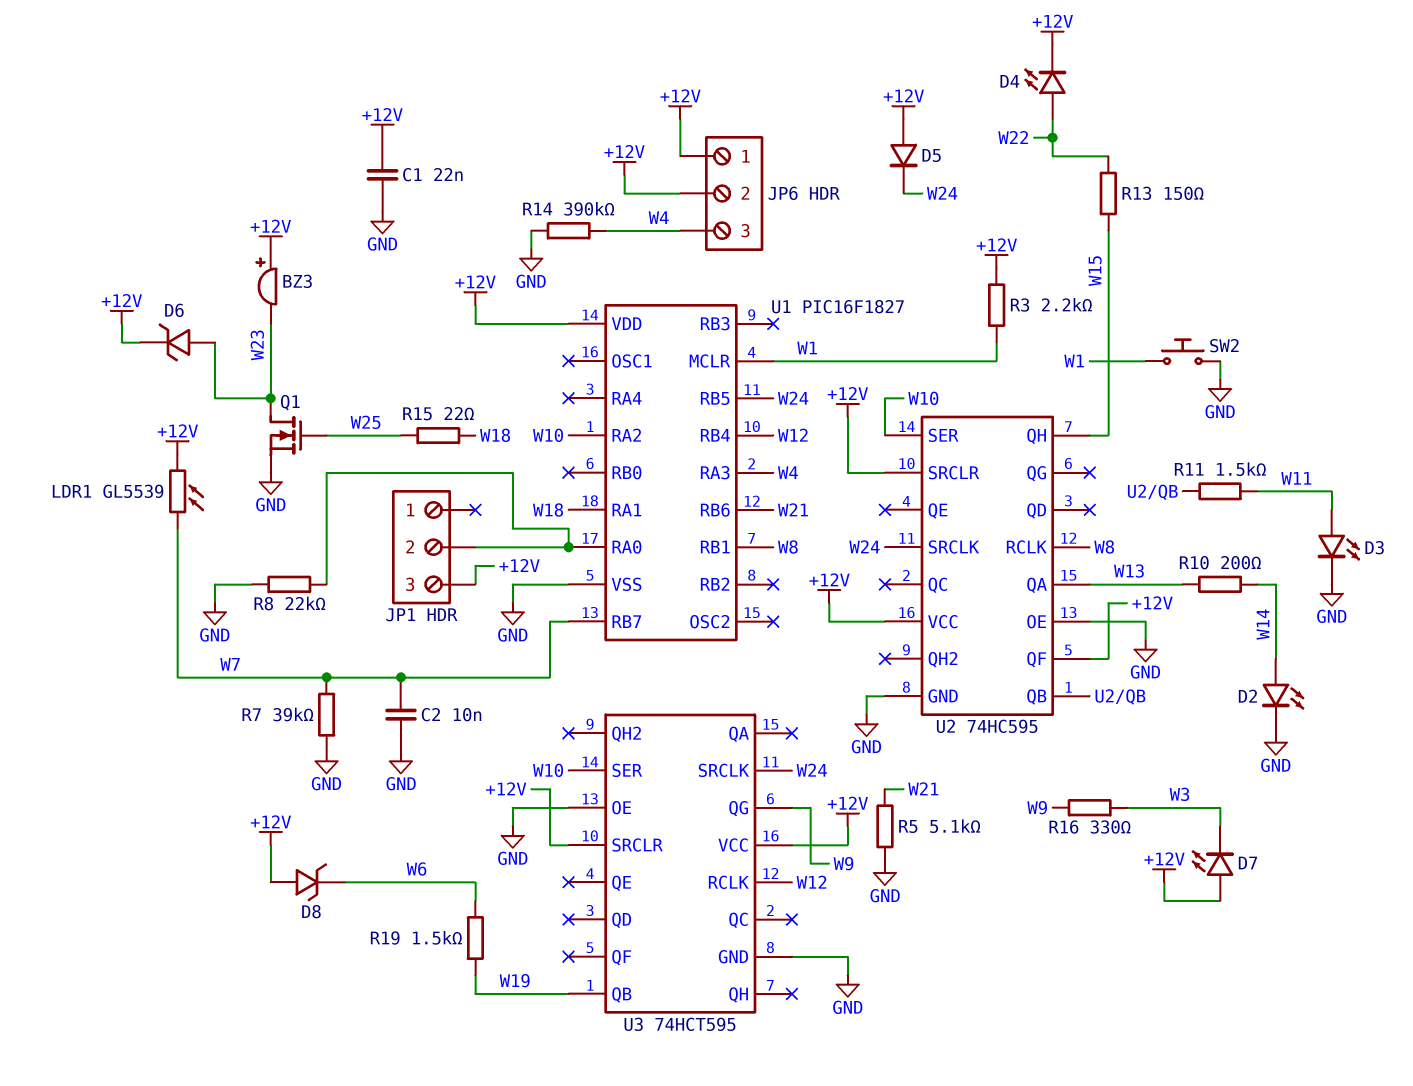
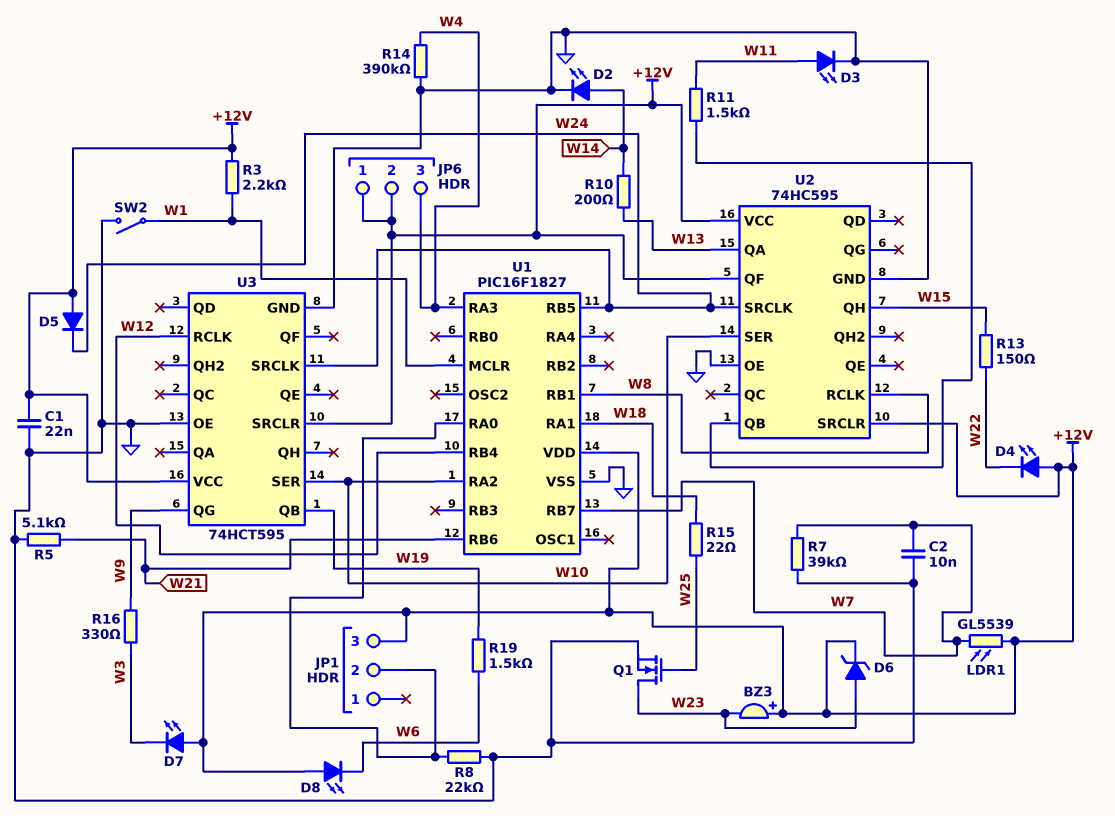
D4: LED (A W22, K +12V) -> LED (A +12V, K W22)
D8: zener (A +12V, K W6) -> LED (A +12V, K W6)
SW2: button (GND, W1) -> switch (GND, W1)

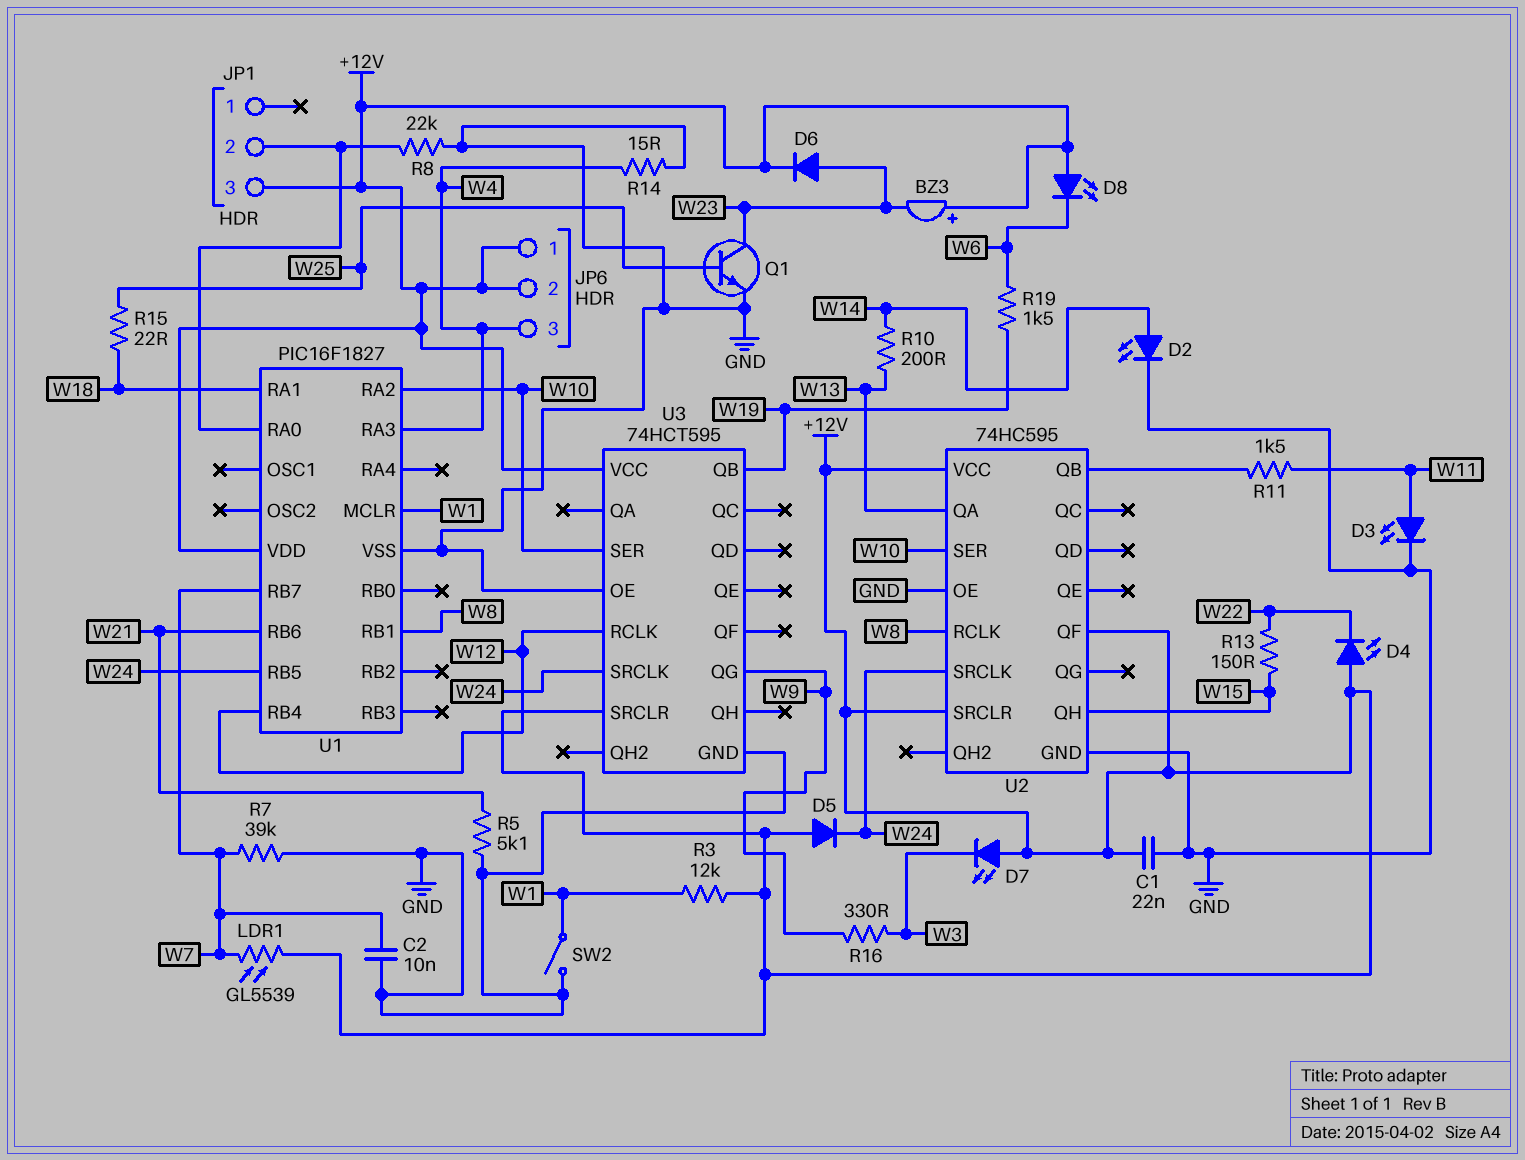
D6: zener (A W23, K +12V) -> diode (A W23, K +12V)
Q1: NMOS (G W25, D W23, S GND) -> NPN (B W25, C W23, E GND)
R3: 2.2k (+12V, W1) -> 12k (+12V, W1)
R14: 390k (GND, W4) -> 15 (GND, W4)

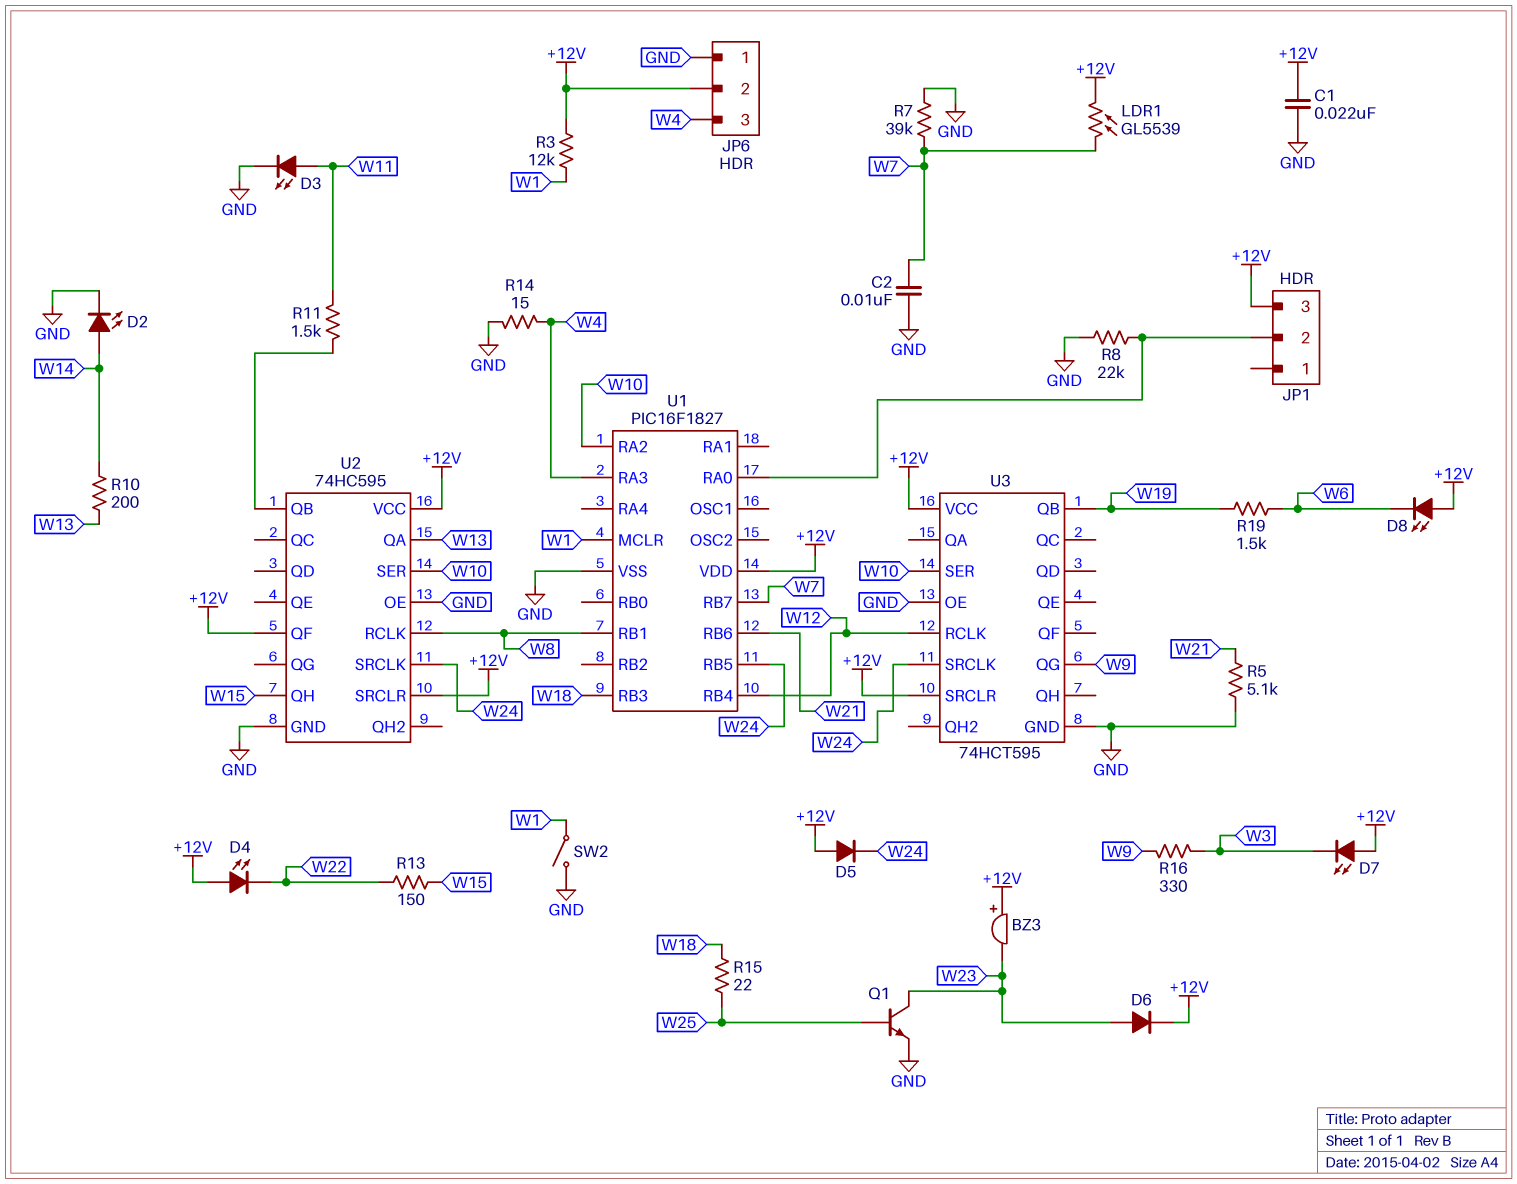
JP6 pin 1: +12V -> GND
U1 pin RA1: W18 -> none
U1 pin RB3: none -> W18

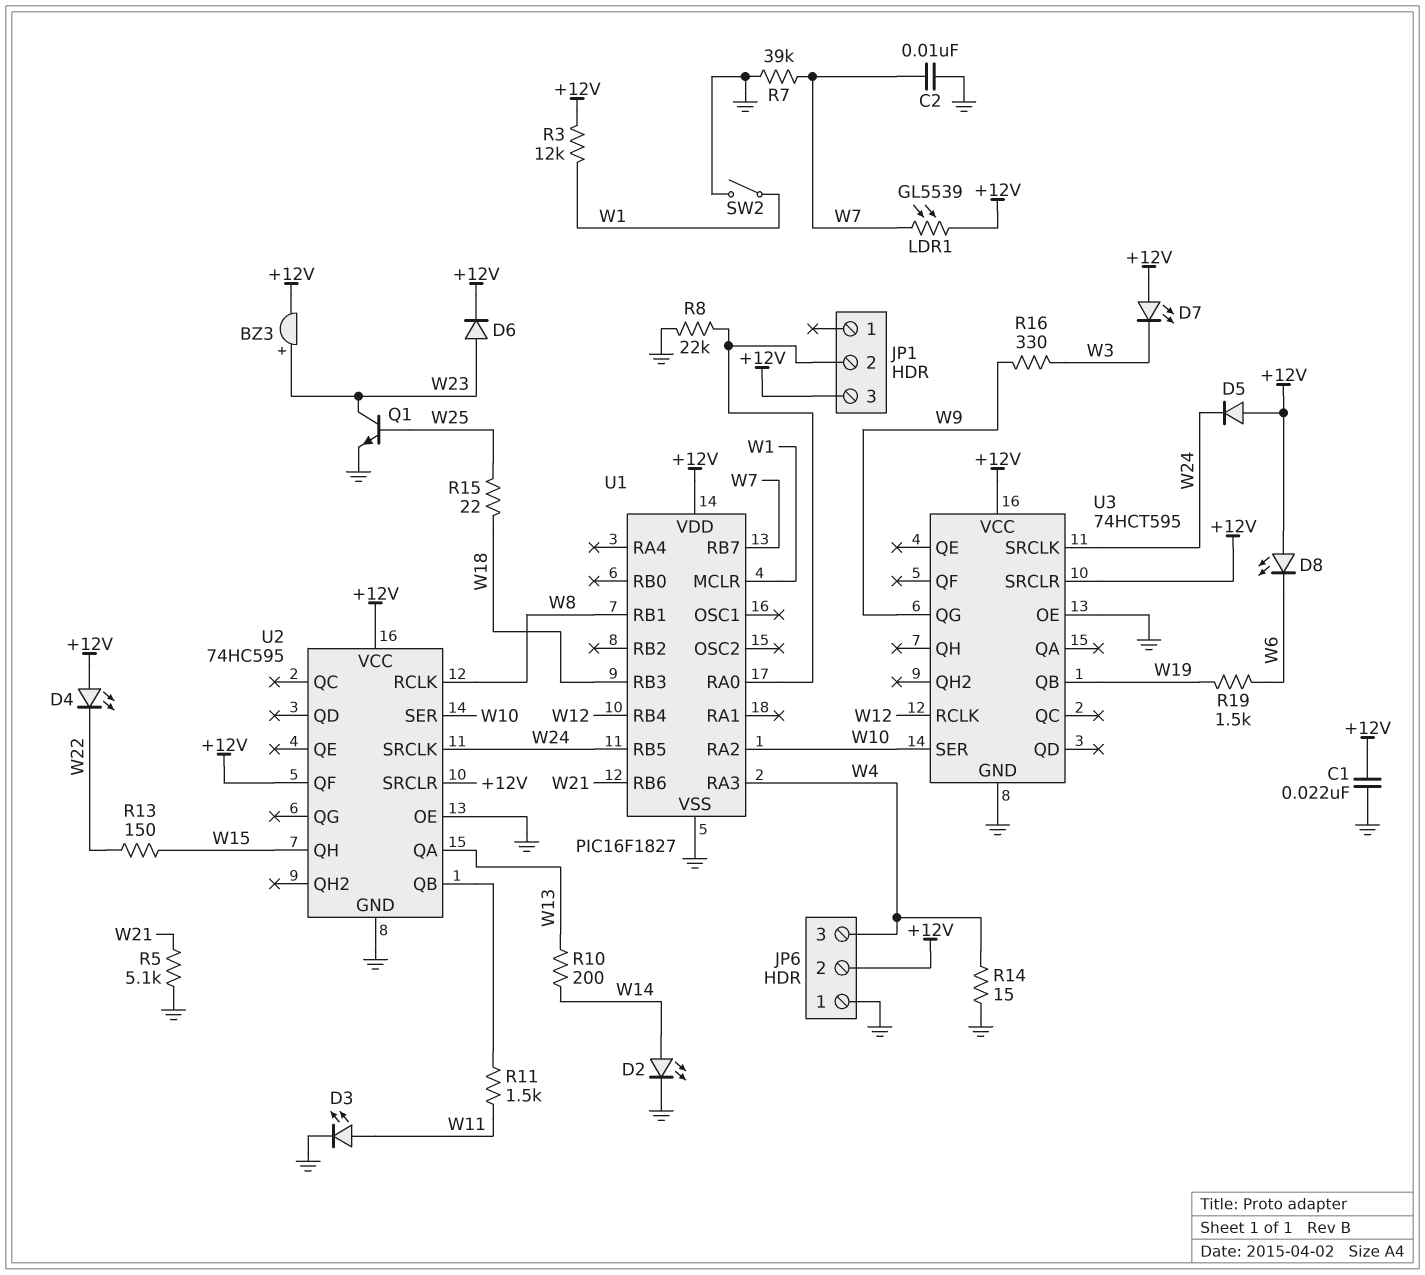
BZ3: buzzer (plus +12V, minus W23) -> buzzer (plus W23, minus +12V)

